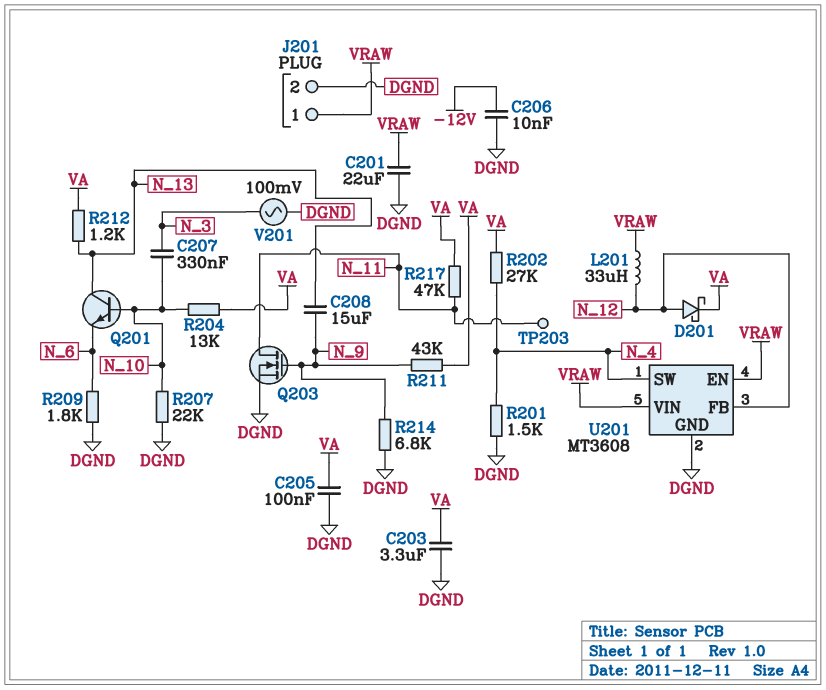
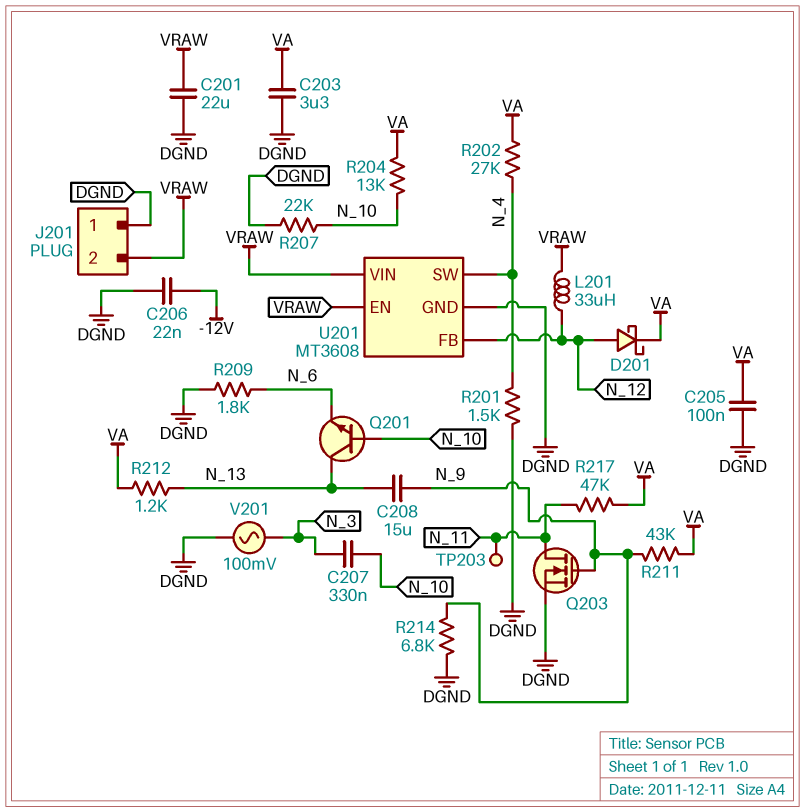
C206: 10nF (-12V, DGND) -> 22nF (-12V, DGND)
J201 pin 1: VRAW -> DGND
J201 pin 2: DGND -> VRAW

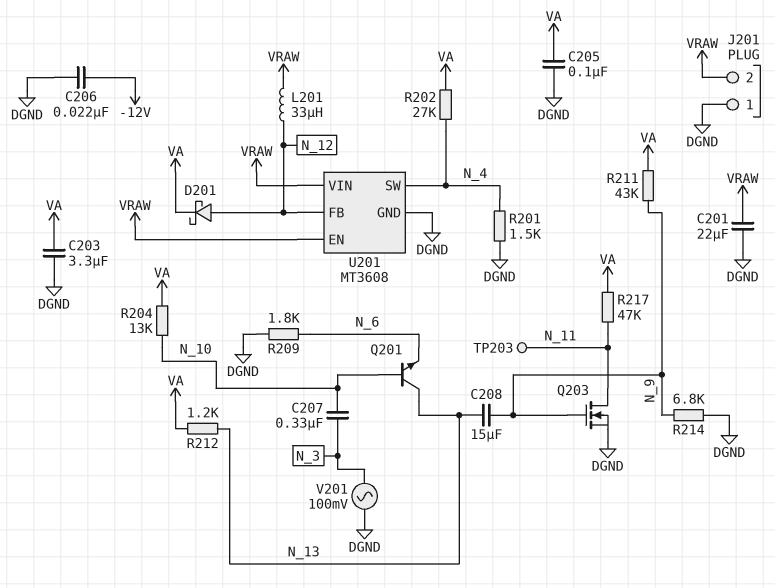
R207: 22k (DGND, N_10) -> none

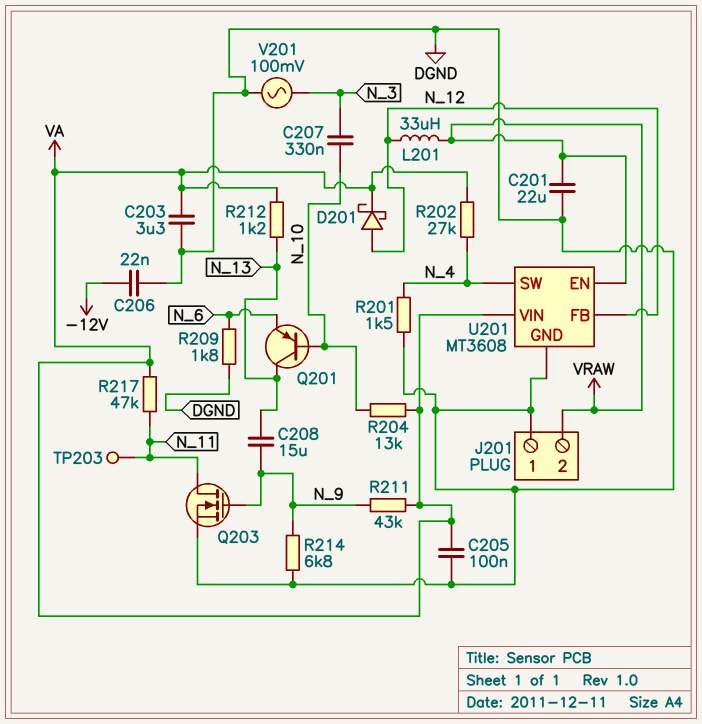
Q201: NPN (B N_10, C N_13, E N_6) -> PNP (B N_10, C N_13, E N_6)
U201 pin VIN: VRAW -> VA

